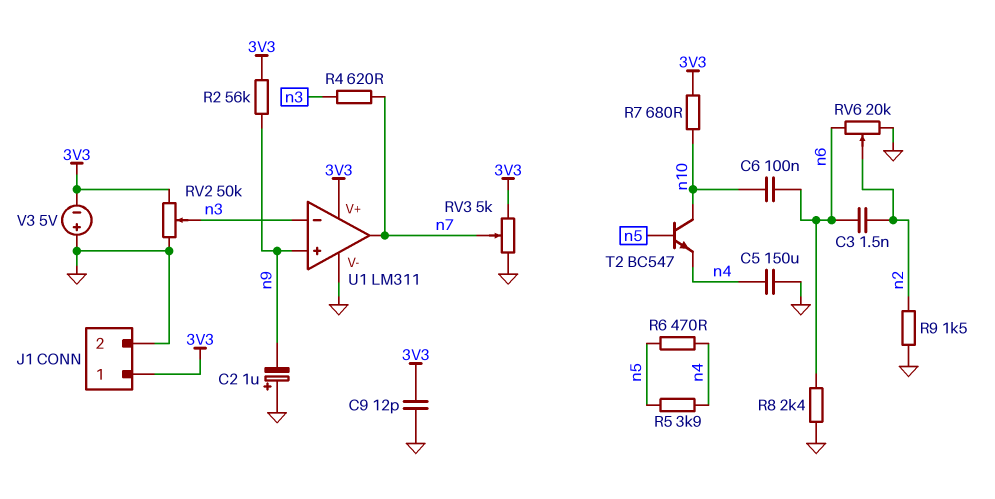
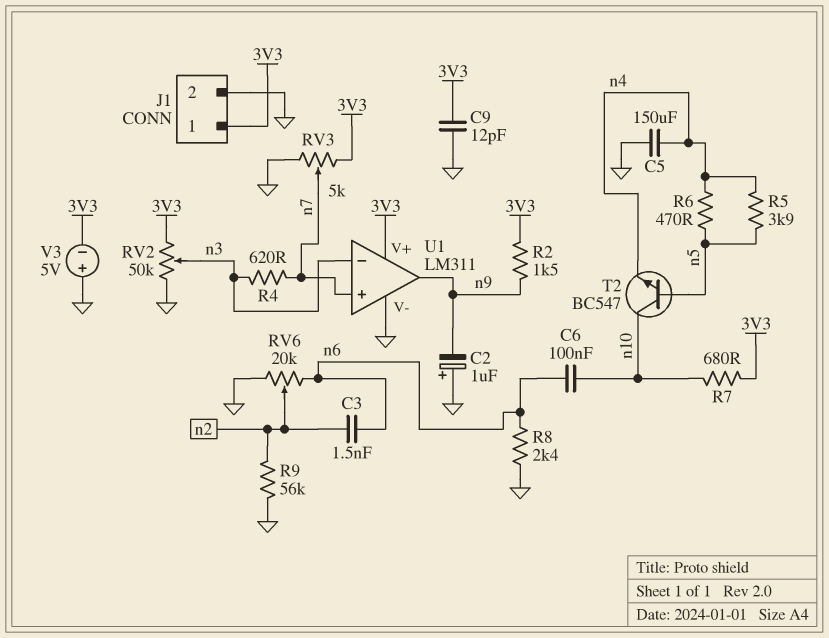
R2: 56k (3V3, n9) -> 1.5k (3V3, n9)
R9: 1.5k (GND, n2) -> 56k (GND, n2)
U1 pin in+: n9 -> n7
U1 pin out: n7 -> n9

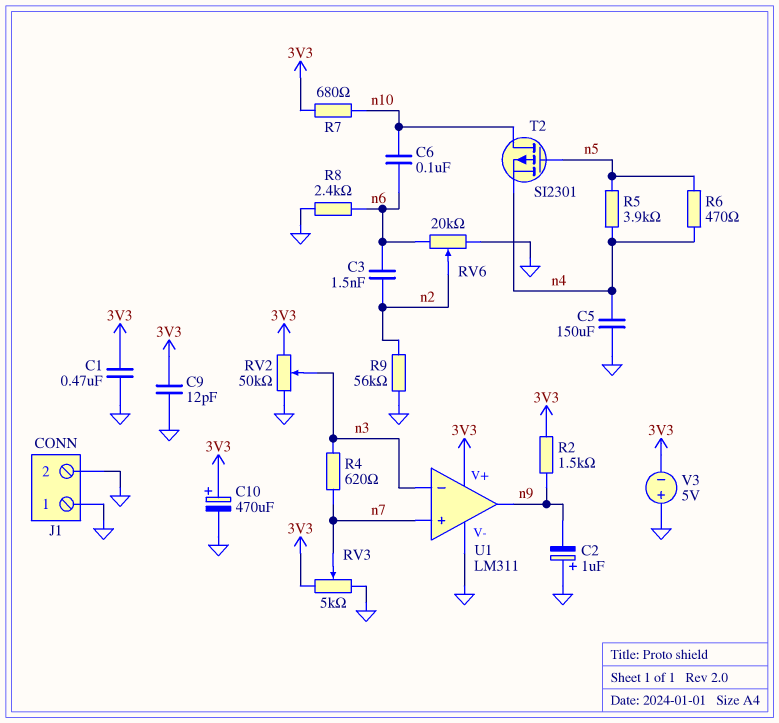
C1: none -> 470nF (3V3, GND)
C10: none -> 470uF (plus 3V3, minus GND)
J1 pin 1: 3V3 -> GND
T2: NPN BC547 (B n5, C n10, E n4) -> PMOS SI2301 (G n5, D n10, S n4)

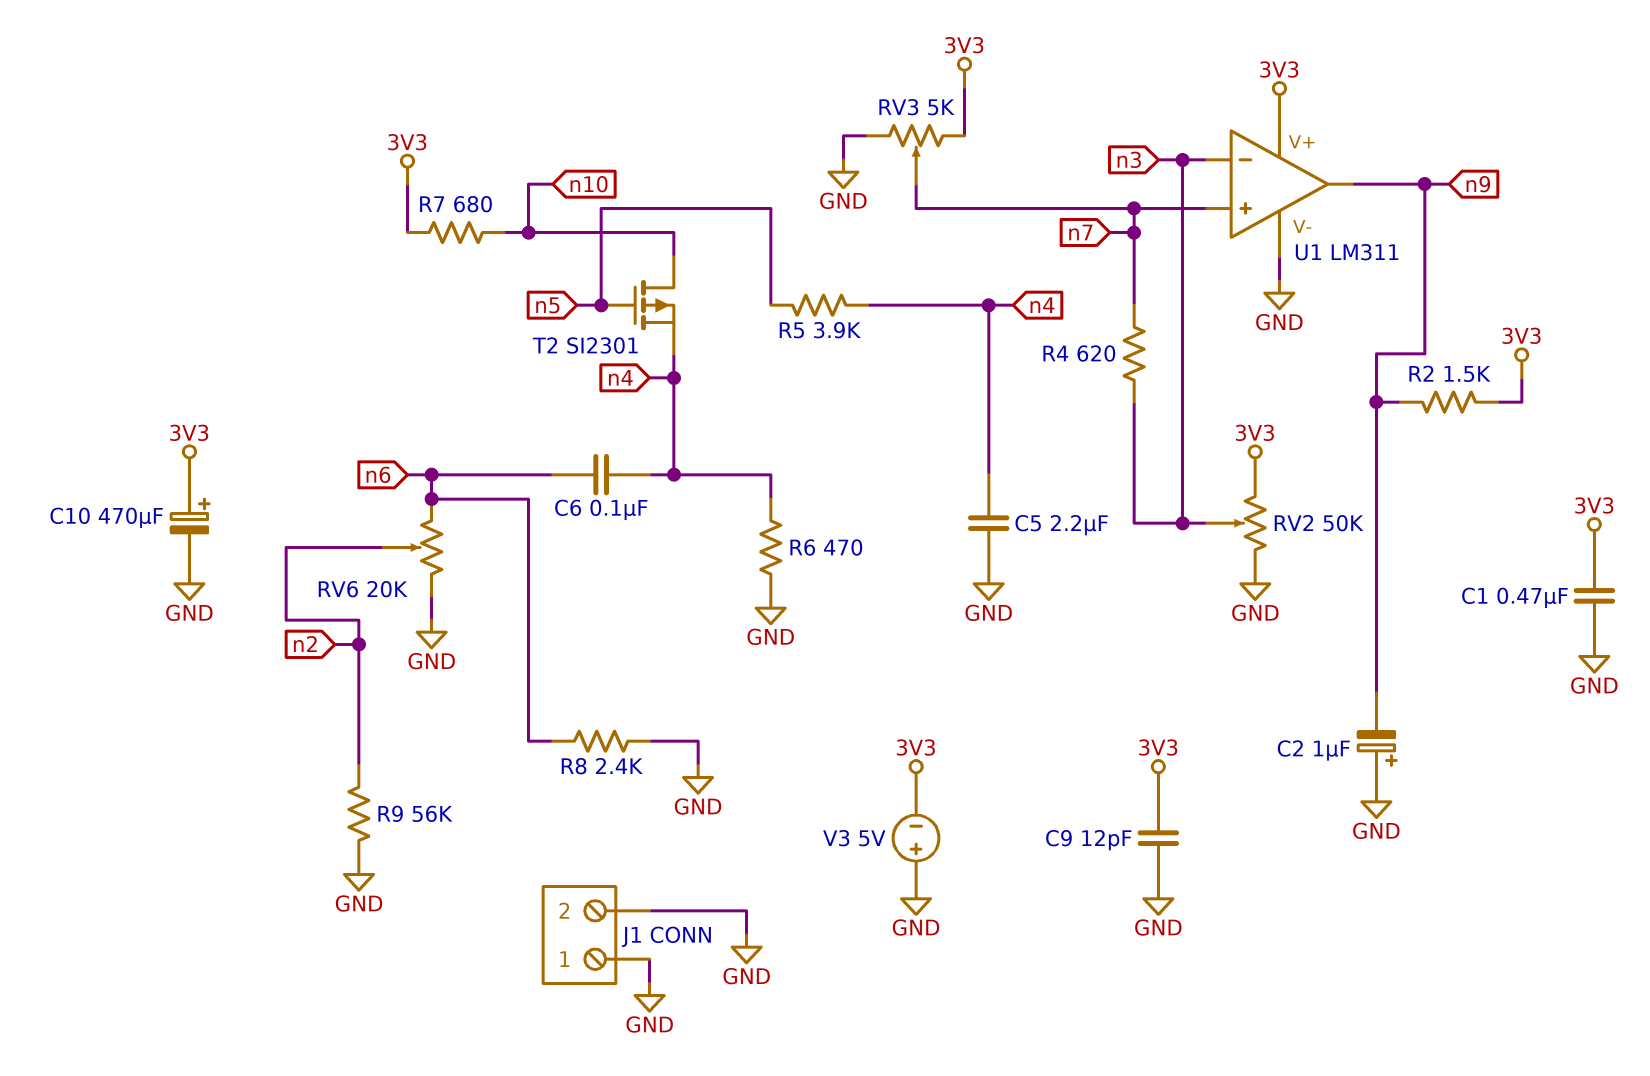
C3: 1.5nF (n2, n6) -> none
C5: 150uF (GND, n4) -> 2.2uF (GND, n4)
C6: 100nF (n6, n10) -> 100nF (n4, n6)
R6: 470 (n4, n5) -> 470 (GND, n4)

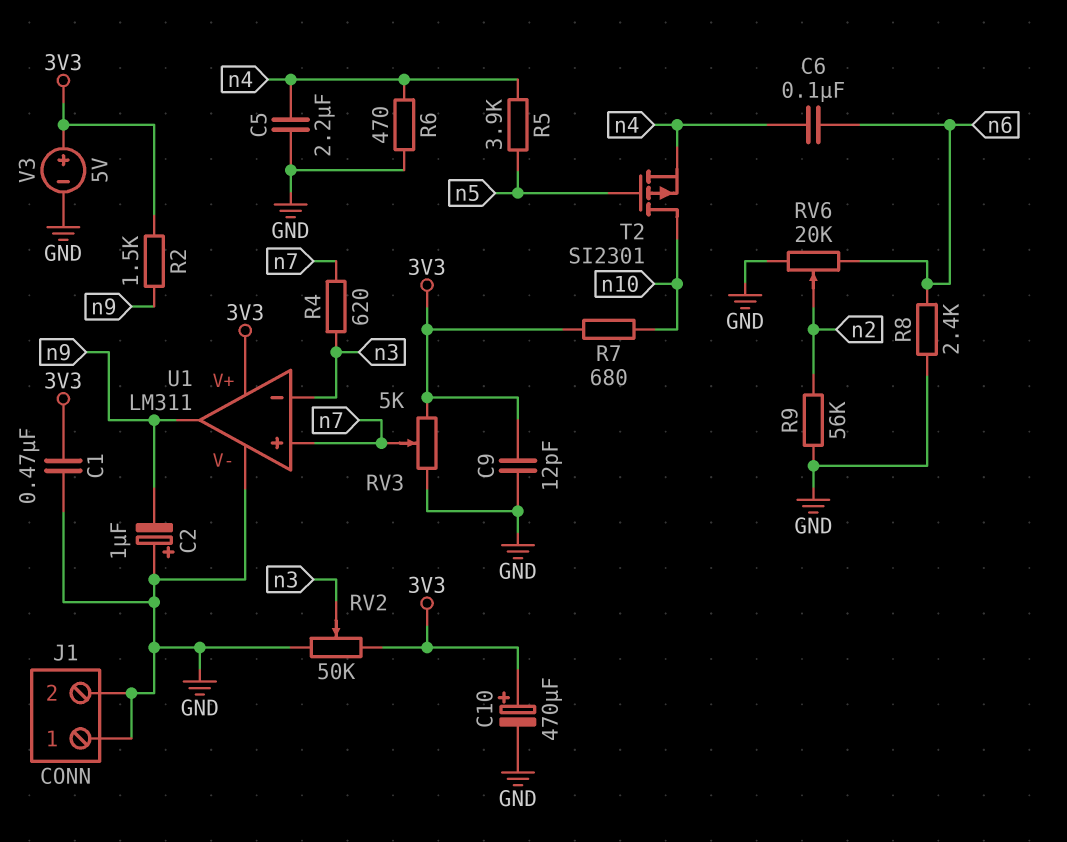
V3: 5V (plus GND, minus 3V3) -> 5V (plus 3V3, minus GND)

